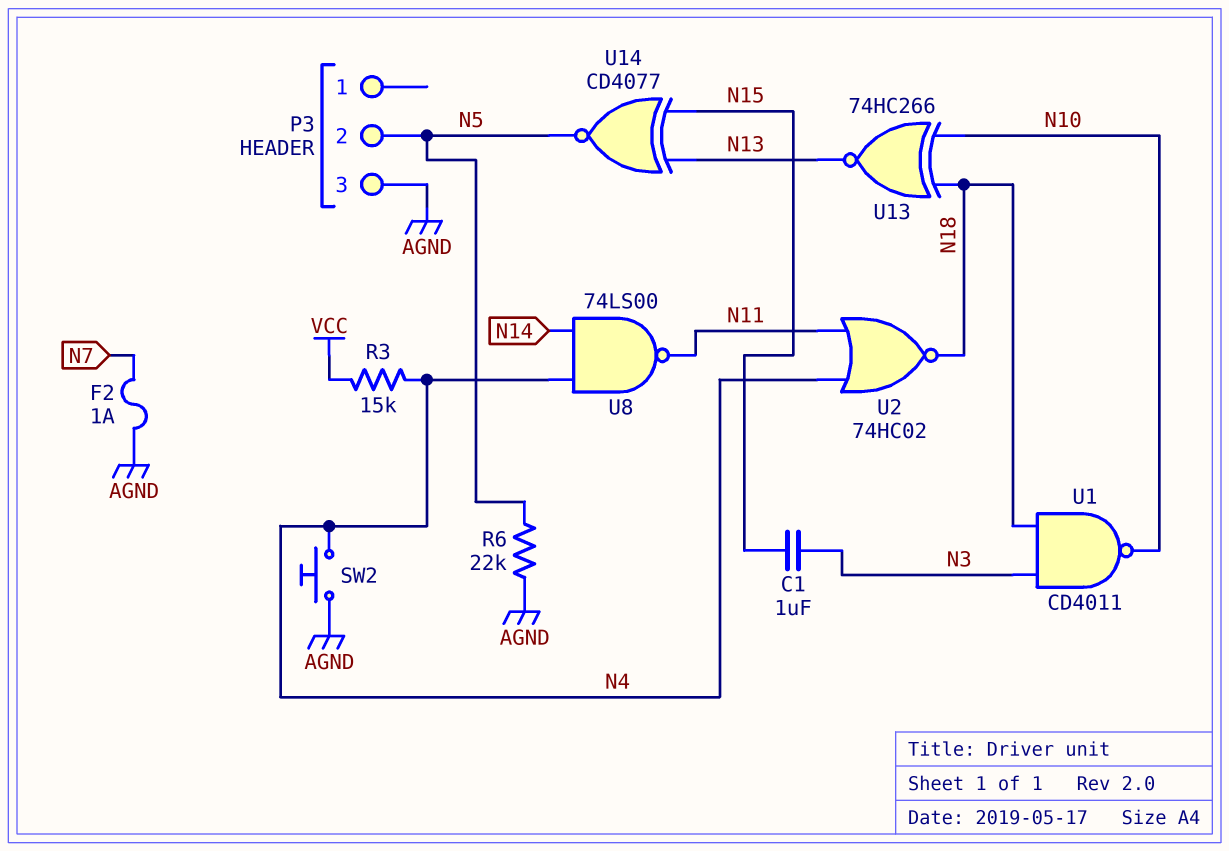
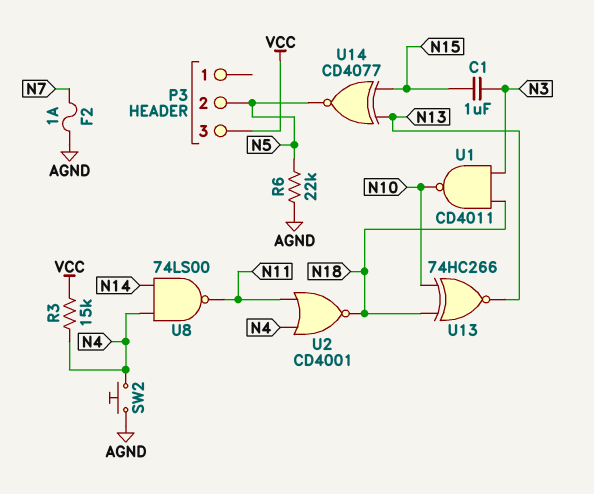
P3 pin 3: AGND -> VCC
U2: NOR 74HC02 (in N4, in N11, out N18) -> NOR CD4001 (in N4, in N11, out N18)

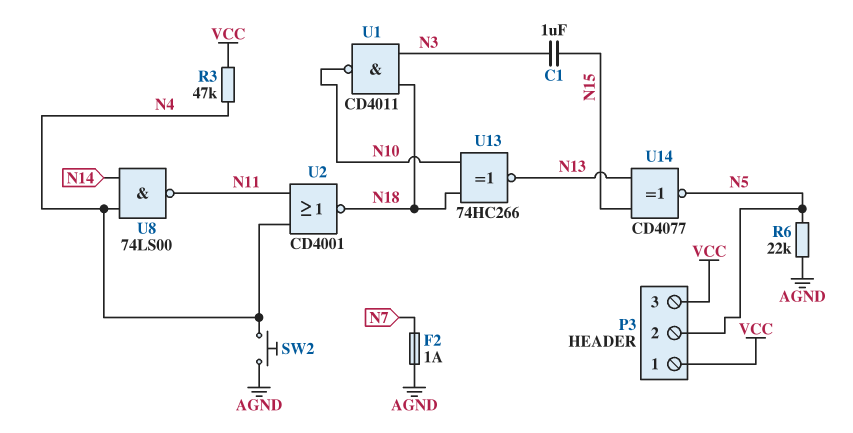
P3 pin 1: none -> VCC
R3: 15k (N4, VCC) -> 47k (N4, VCC)

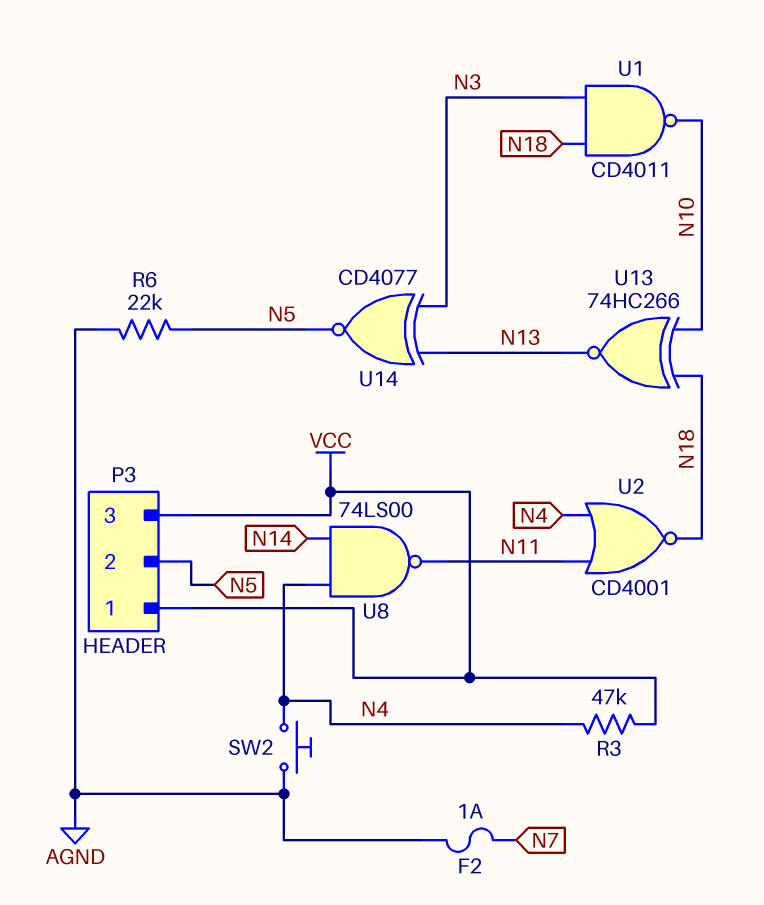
C1: 1uF (N3, N15) -> none
U14: XNOR CD4077 (in N13, in N15, out N5) -> XNOR CD4077 (in N3, in N13, out N5)

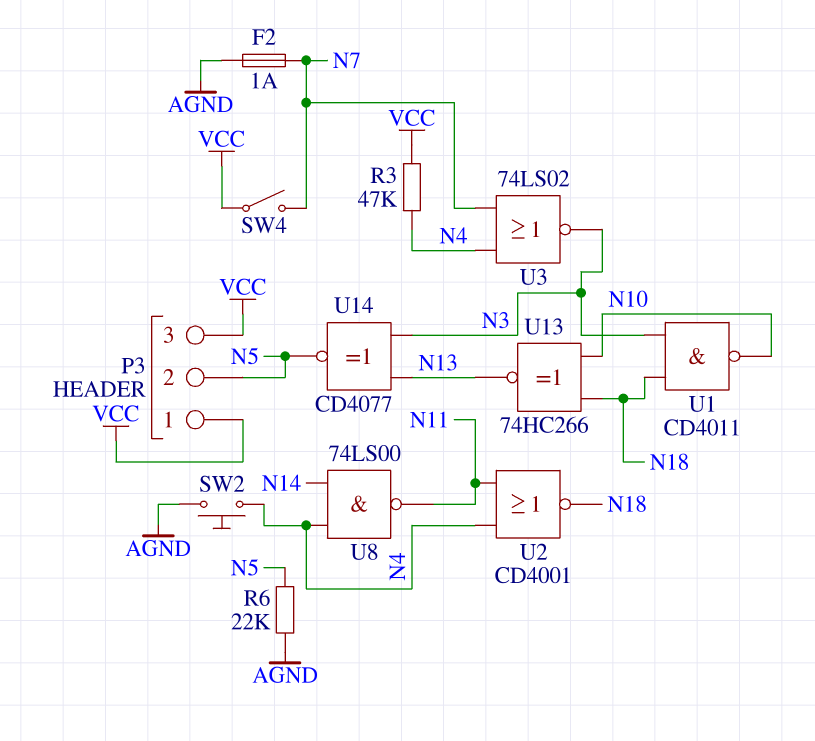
SW4: none -> switch (N7, VCC)
U3: none -> NOR 74LS02 (in N4, in N7, out N3)

